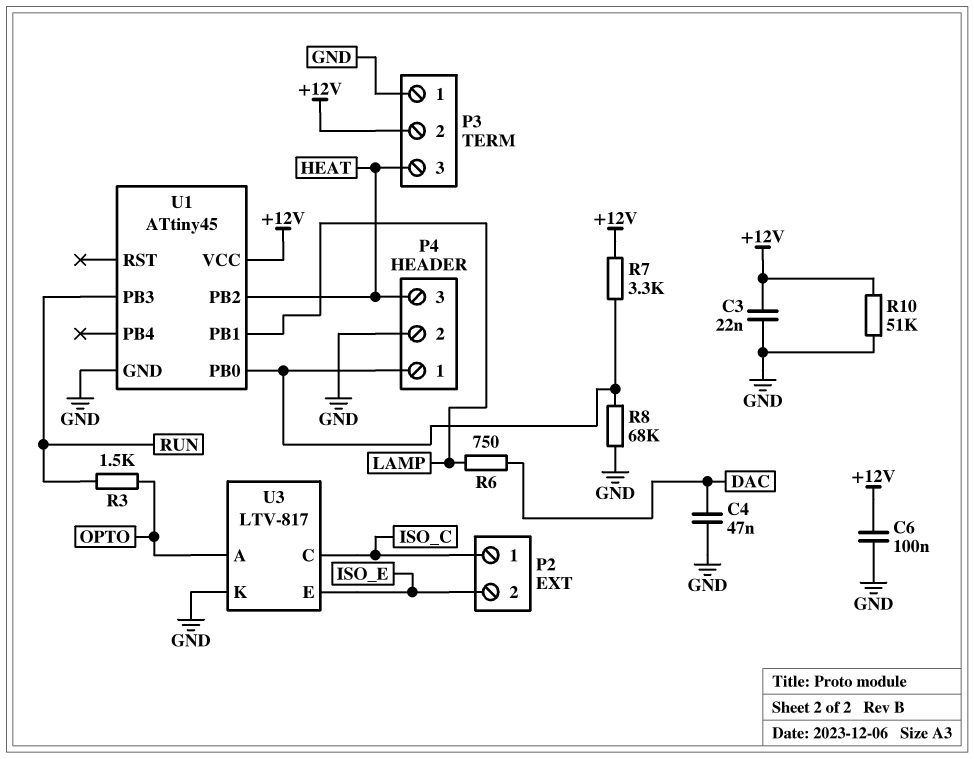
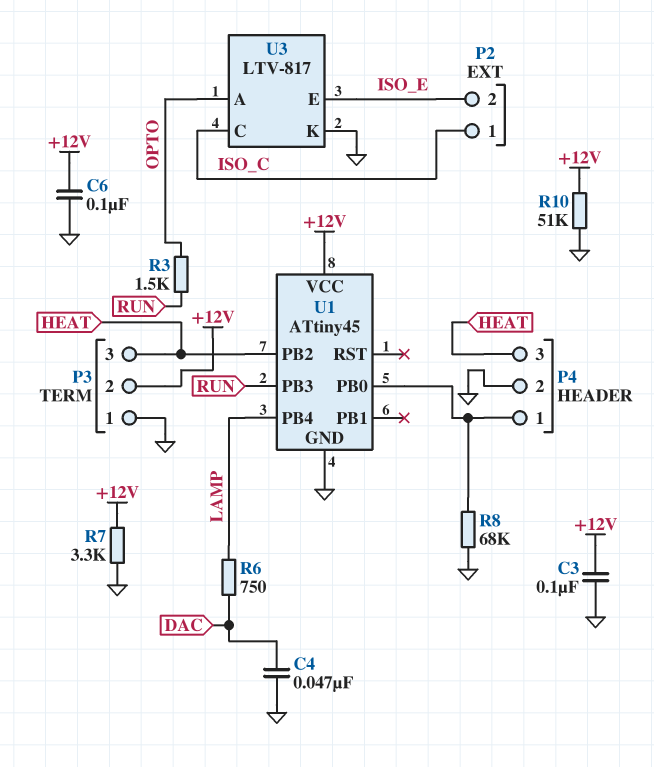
C3: 22nF (+12V, GND) -> 100nF (+12V, GND)
R7: 3.3k (+12V, P4/1) -> 3.3k (+12V, GND)
U1 pin PB1: LAMP -> none
U1 pin PB4: none -> LAMP

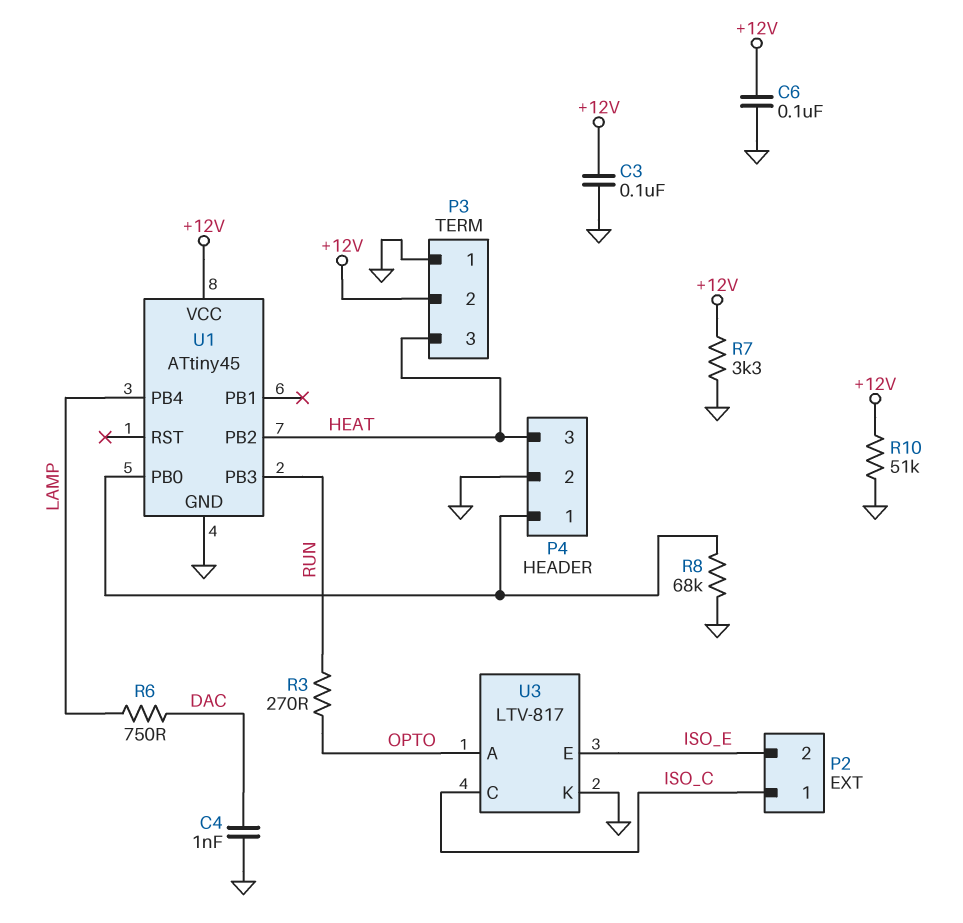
C4: 47nF (DAC, GND) -> 1nF (DAC, GND)
R3: 1.5k (OPTO, RUN) -> 270 (OPTO, RUN)

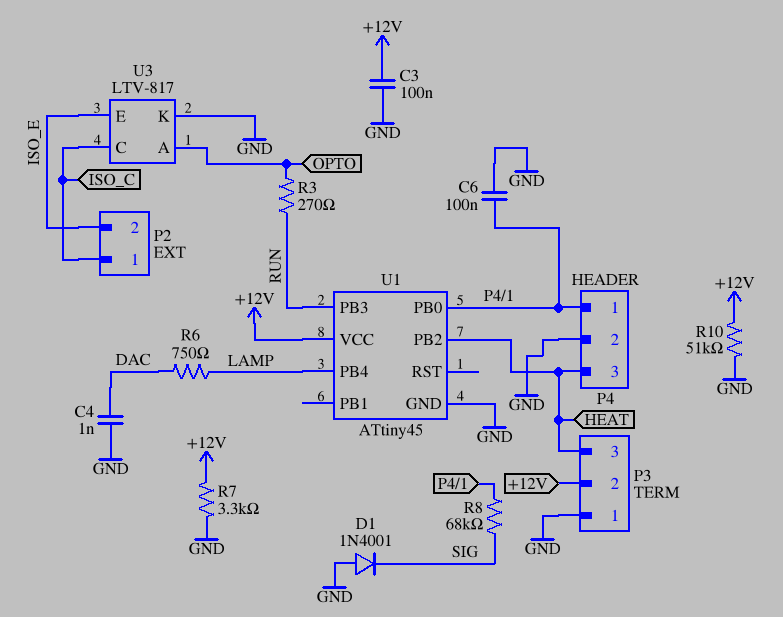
C6: 100nF (+12V, GND) -> 100nF (GND, P4/1)
D1: none -> diode 1N4001 (A GND, K SIG)
R8: 68k (GND, P4/1) -> 68k (P4/1, SIG)

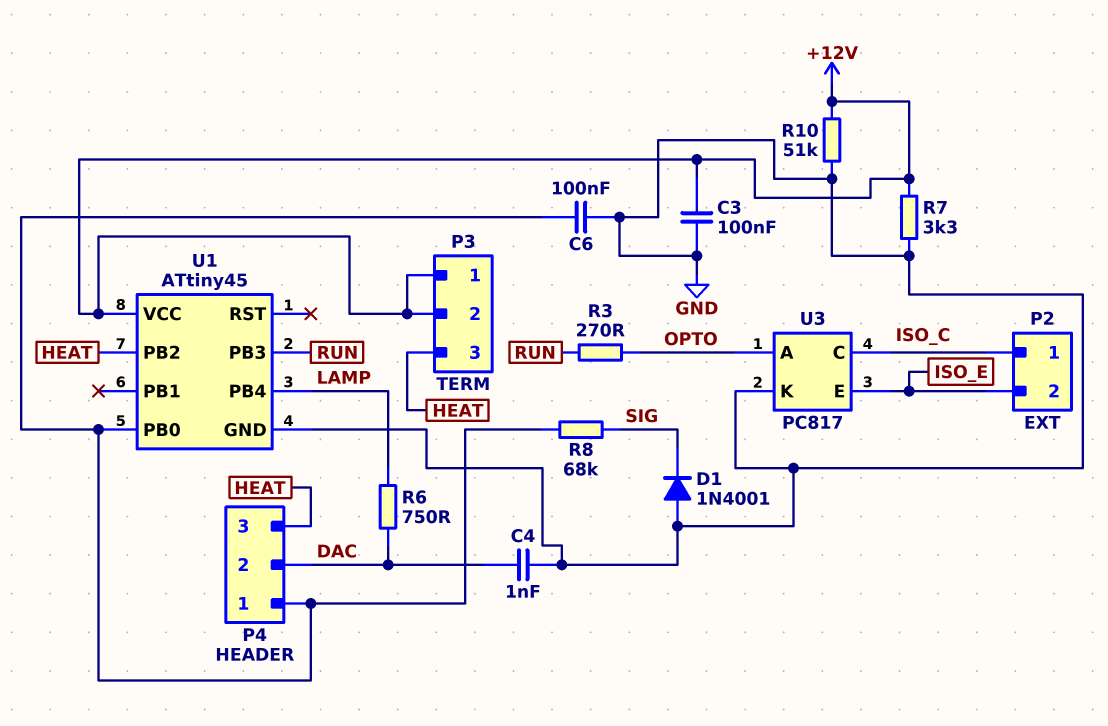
P3 pin 1: GND -> +12V
P4 pin 2: GND -> DAC
U3: LTV-817 -> PC817

